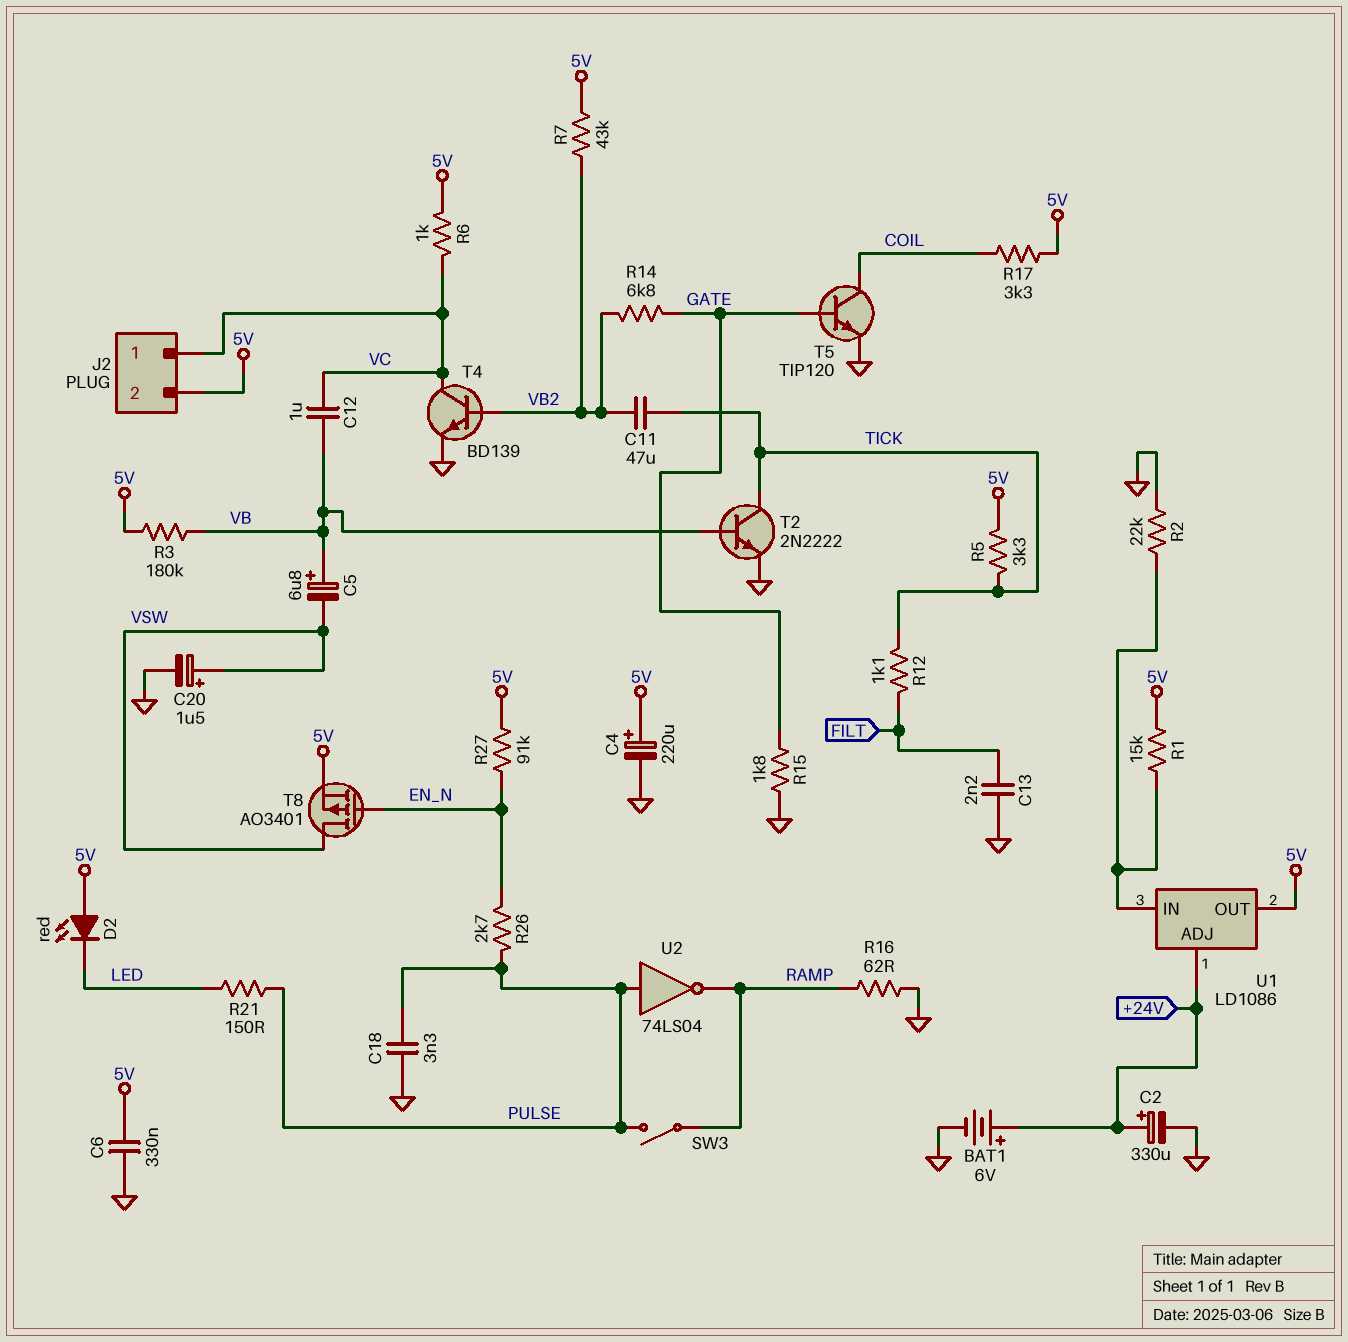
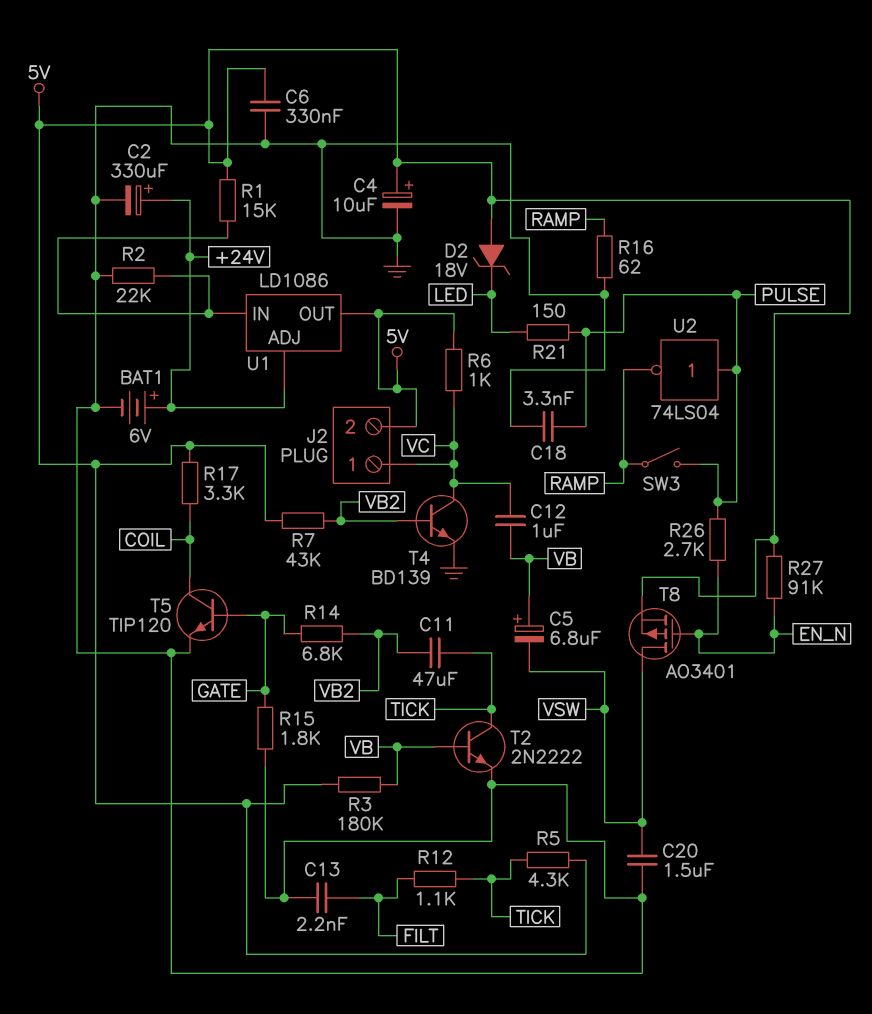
C4: 220uF (plus 5V, minus GND) -> 10uF (plus 5V, minus GND)
C20: 1.5uF (plus VSW, minus GND) -> 1.5uF (GND, VSW)
D2: LED red (A 5V, K LED) -> zener 18V (A 5V, K LED)
R5: 3.3k (5V, TICK) -> 4.3k (5V, TICK)

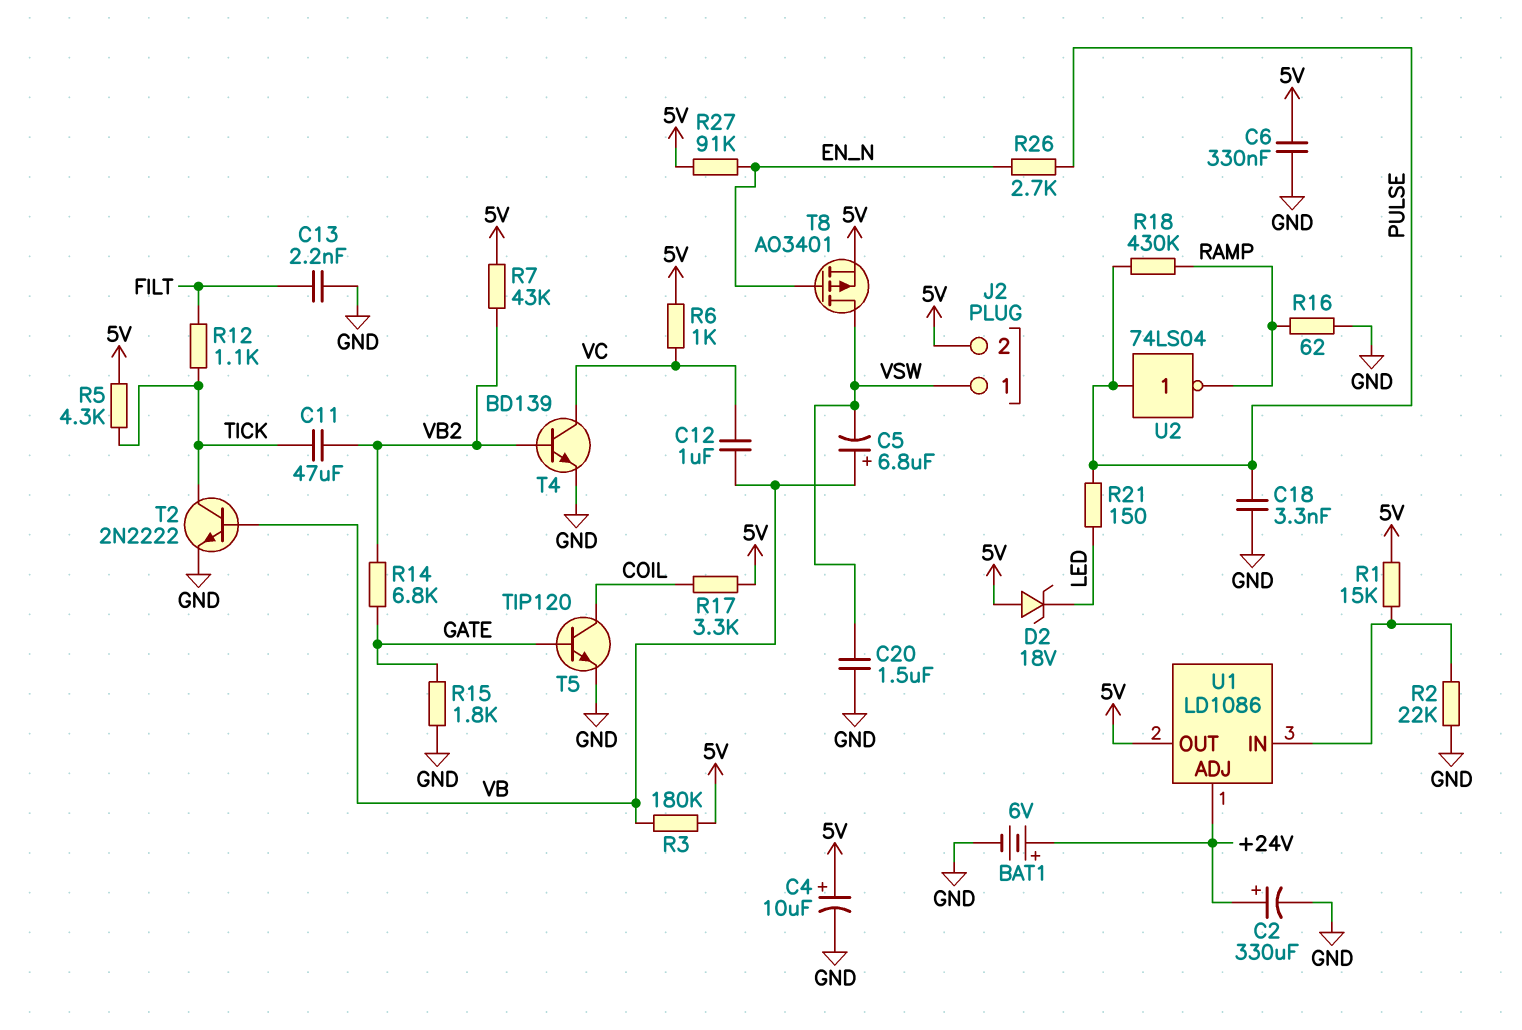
J2 pin 1: VC -> VSW
R18: none -> 430k (PULSE, RAMP)
SW3: switch (PULSE, RAMP) -> none

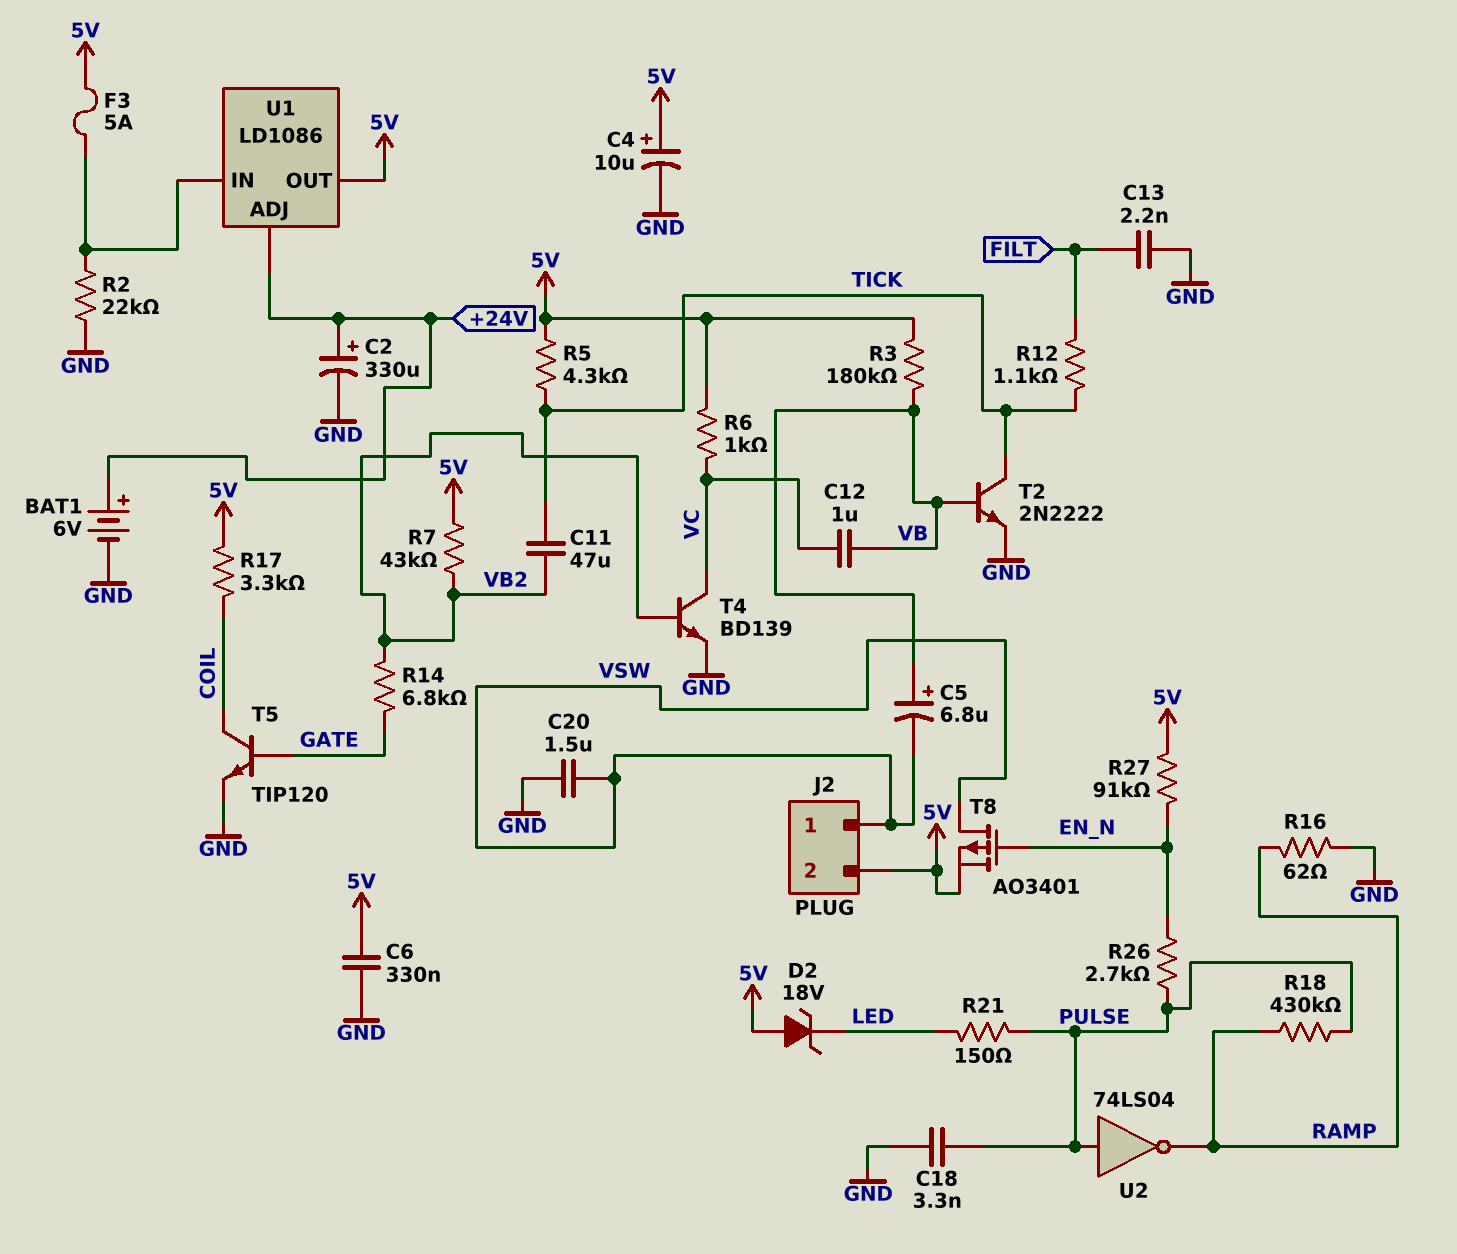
F3: none -> 5A (5V, U1/IN)
R1: 15k (5V, U1/IN) -> none
R15: 1.8k (GATE, GND) -> none

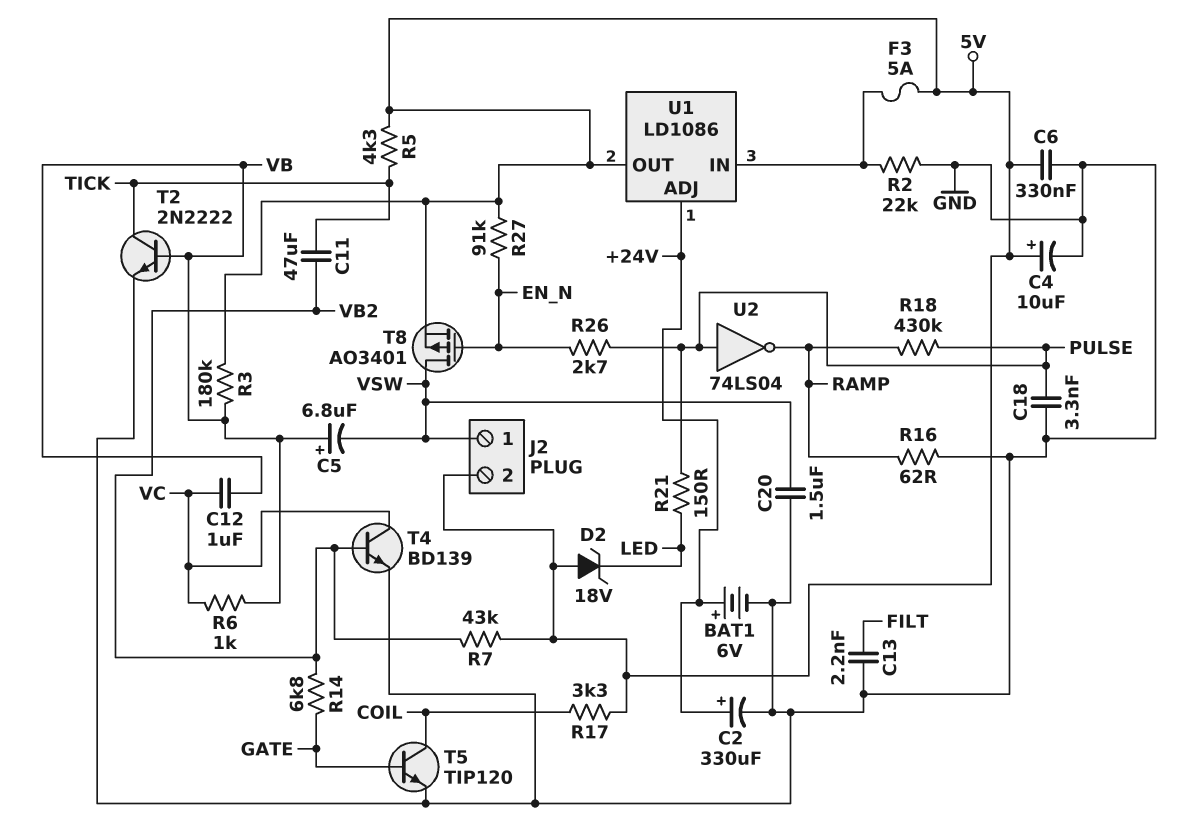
R6: 1k (5V, VC) -> 1k (VB, VC)
R12: 1.1k (FILT, TICK) -> none

